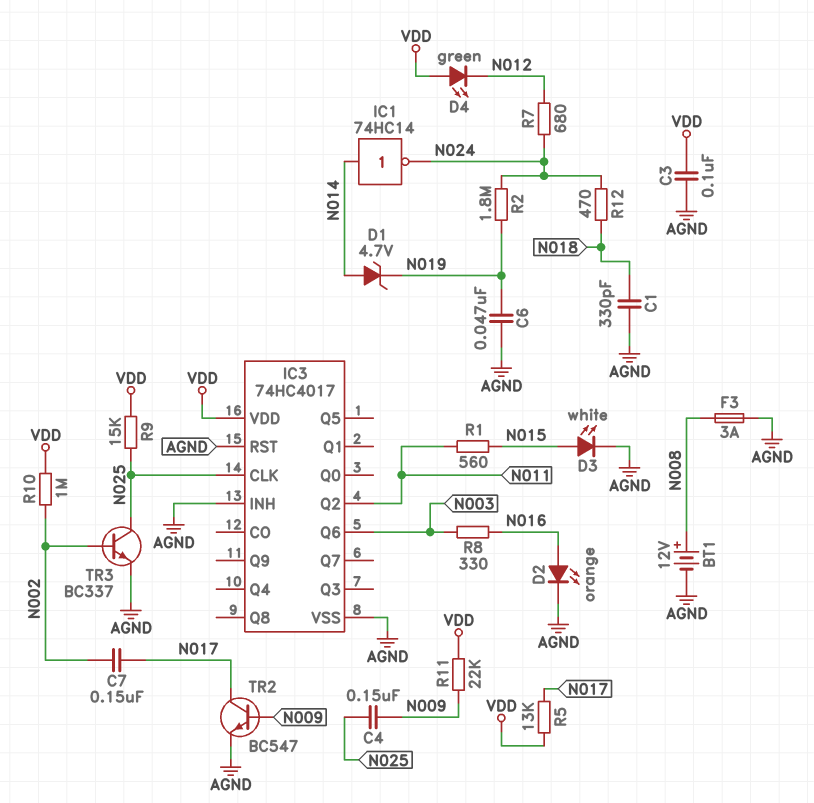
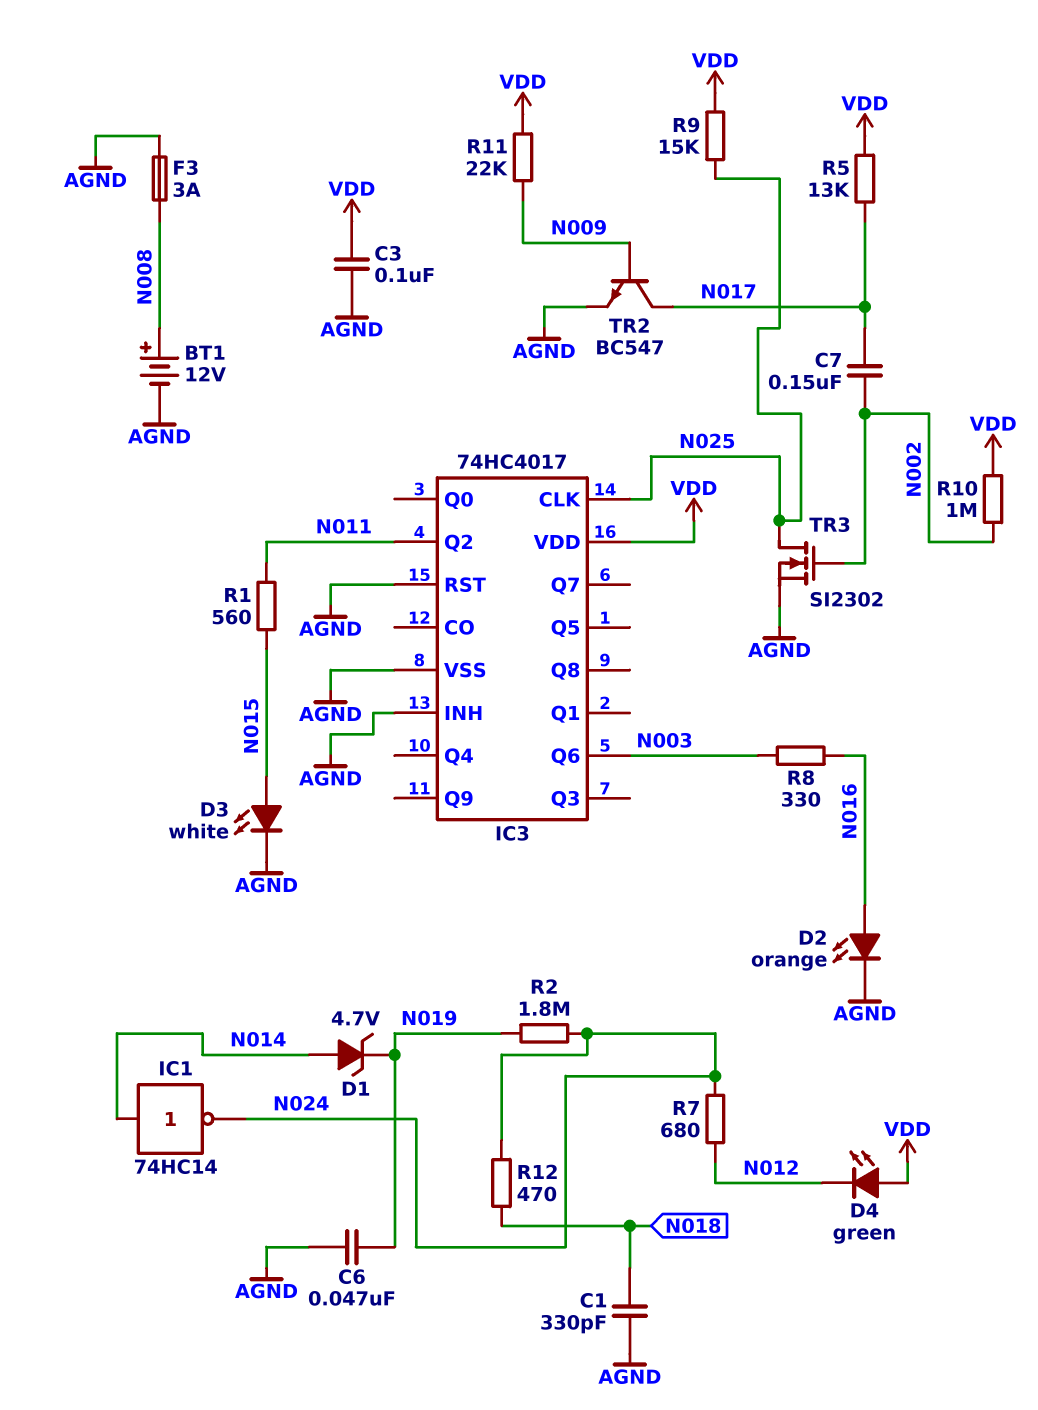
C4: 150nF (N009, N025) -> none
TR3: NPN BC337 (B N002, C N025, E AGND) -> NMOS SI2302 (G N002, D N025, S AGND)

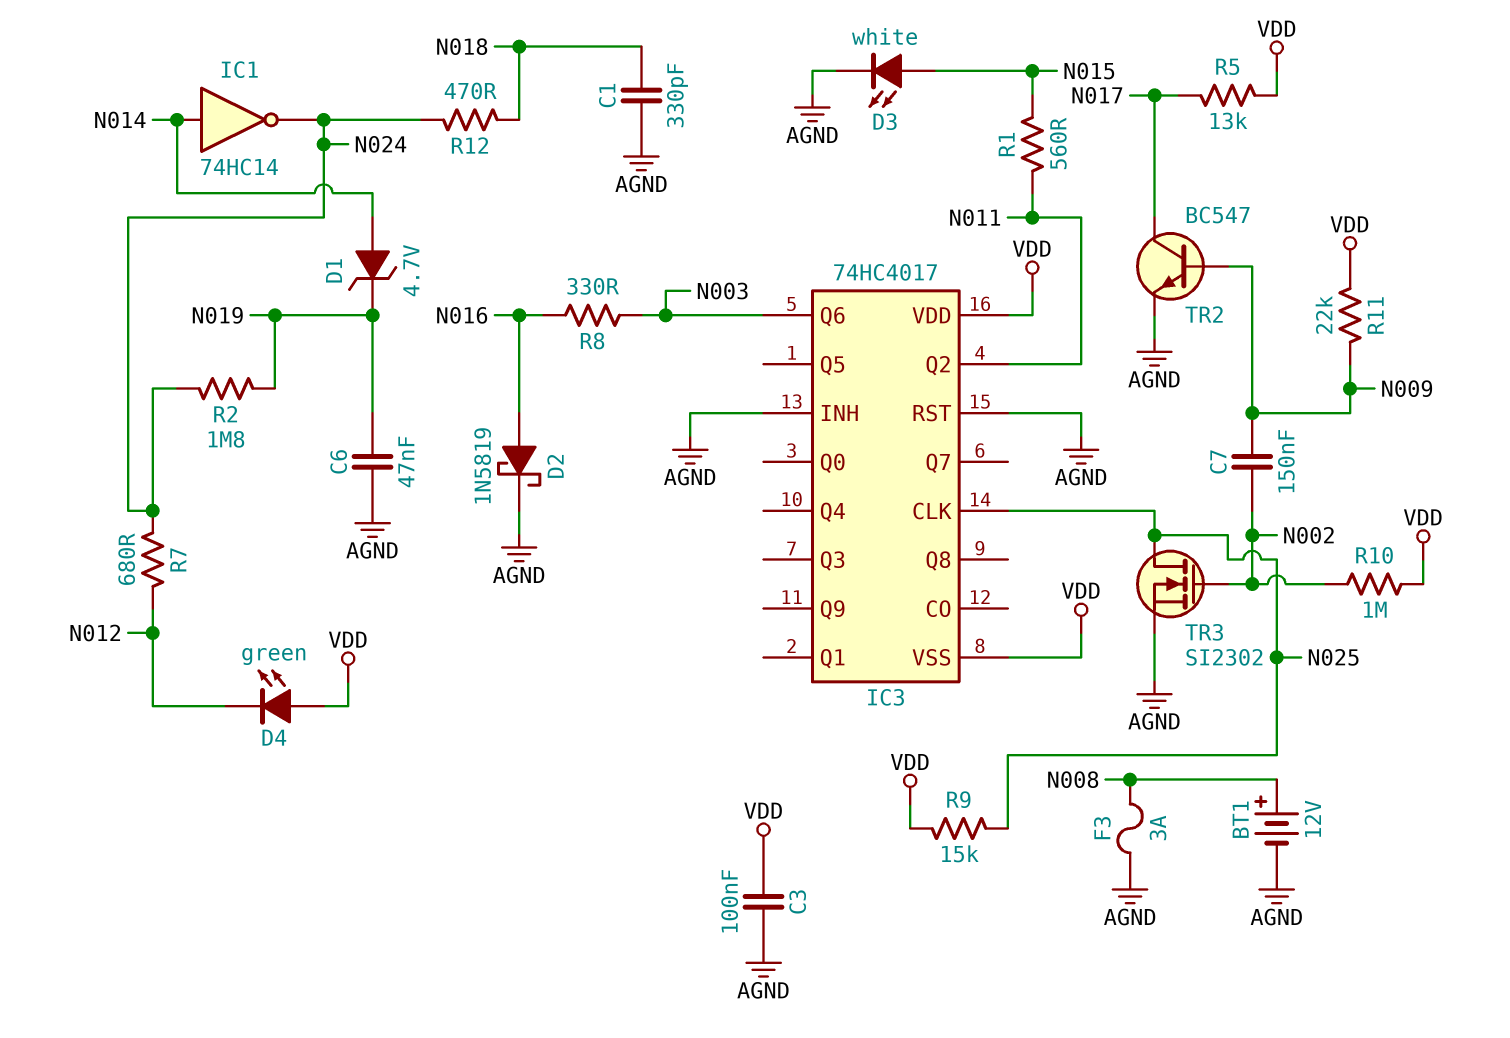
C7: 150nF (N002, N017) -> 150nF (N002, N009)
D2: LED orange (A N016, K AGND) -> schottky 1N5819 (A N016, K AGND)
IC3 pin VSS: AGND -> VDD

